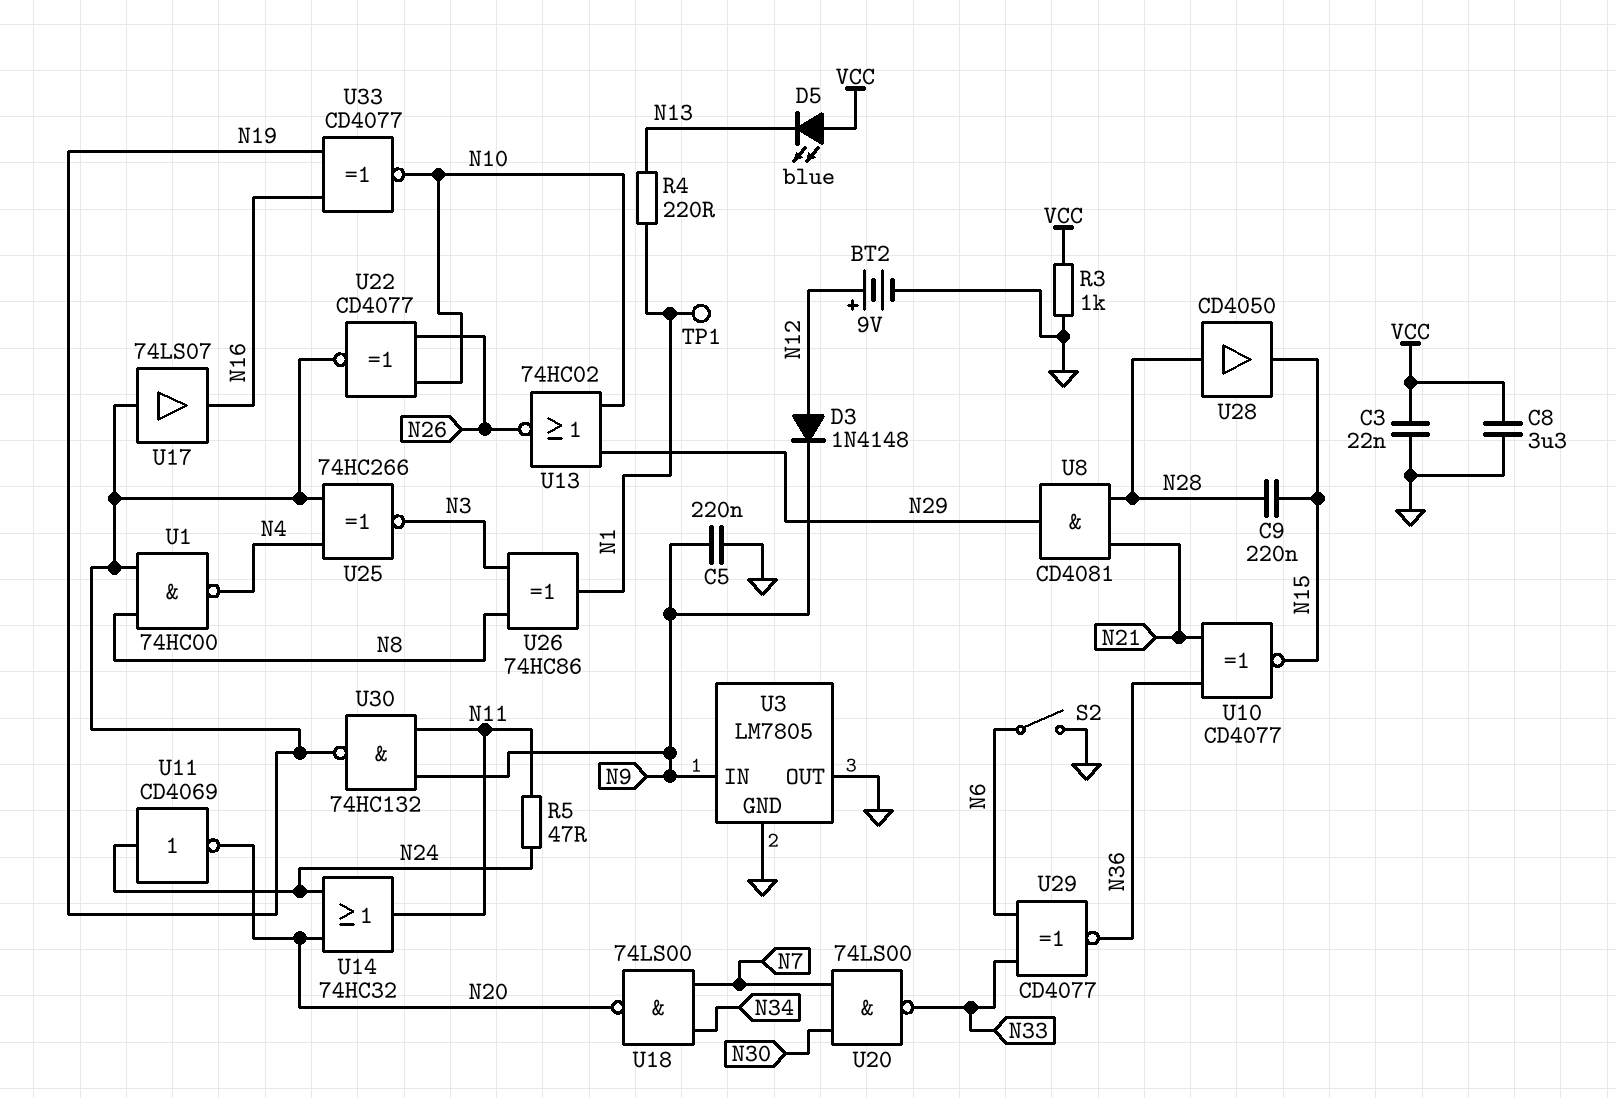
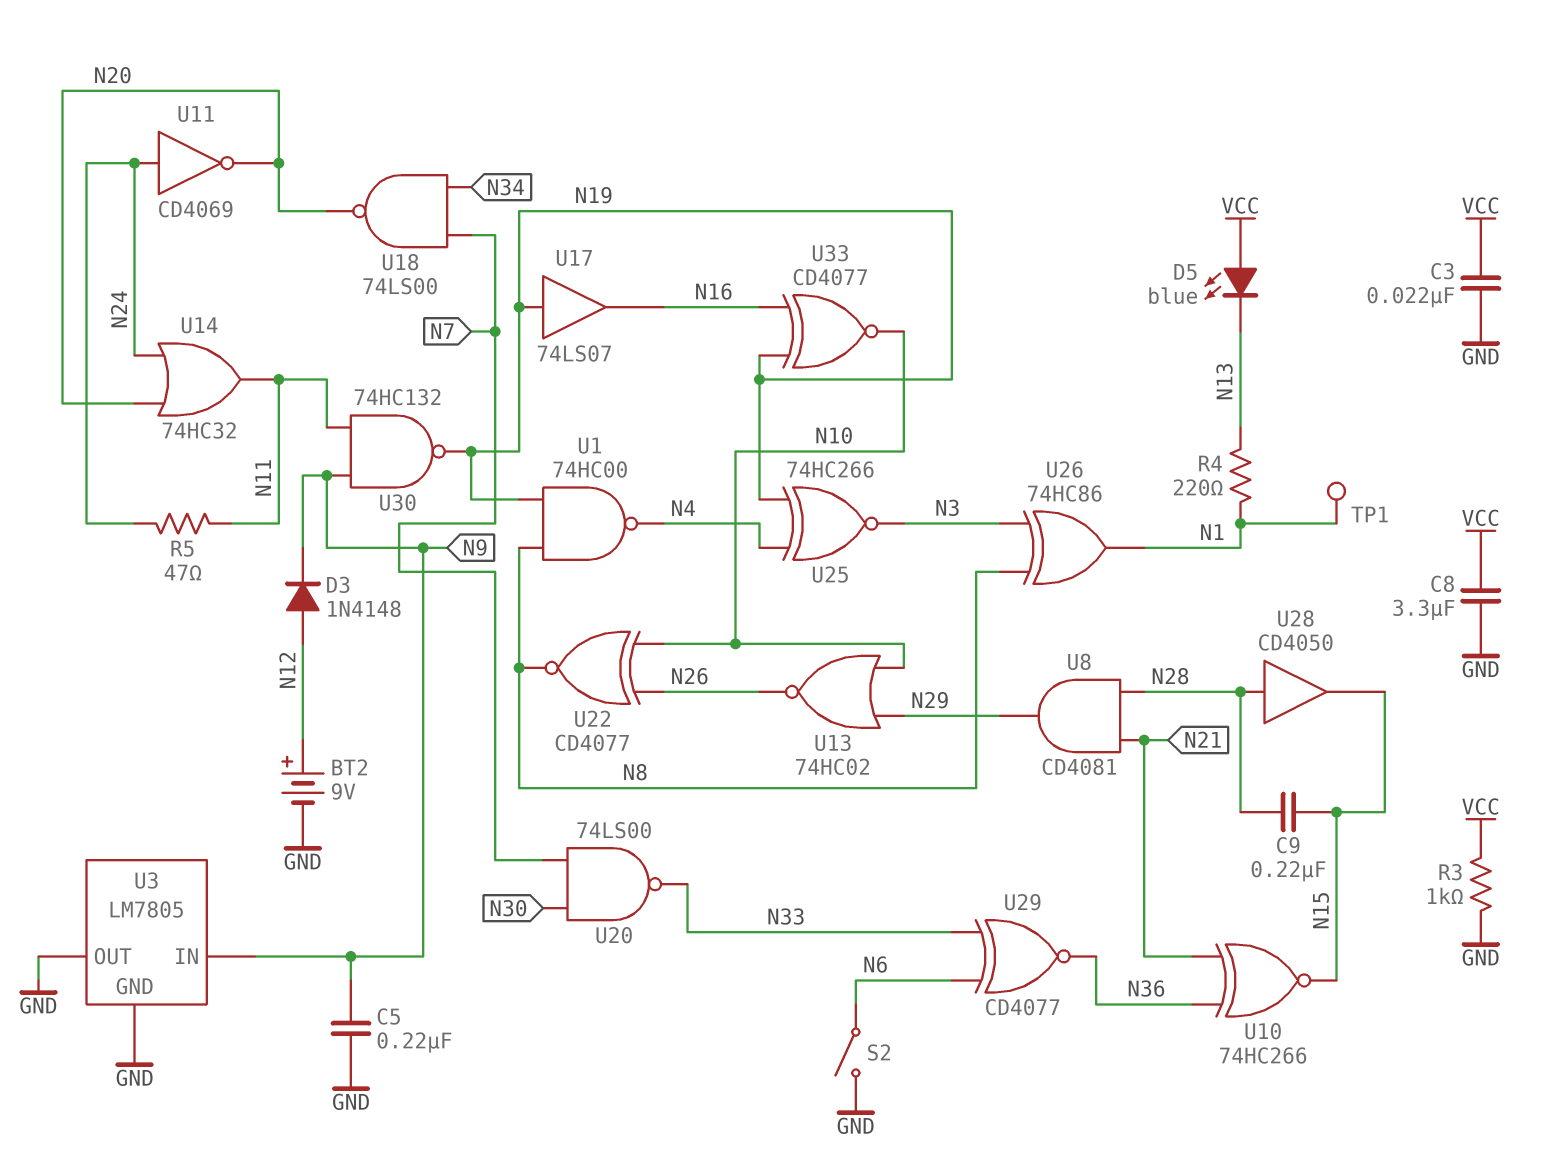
U10: XNOR CD4077 (in N21, in N36, out N15) -> XNOR 74HC266 (in N21, in N36, out N15)
U22: XNOR CD4077 (in N10, in N26, out N19) -> XNOR CD4077 (in N10, in N26, out N8)

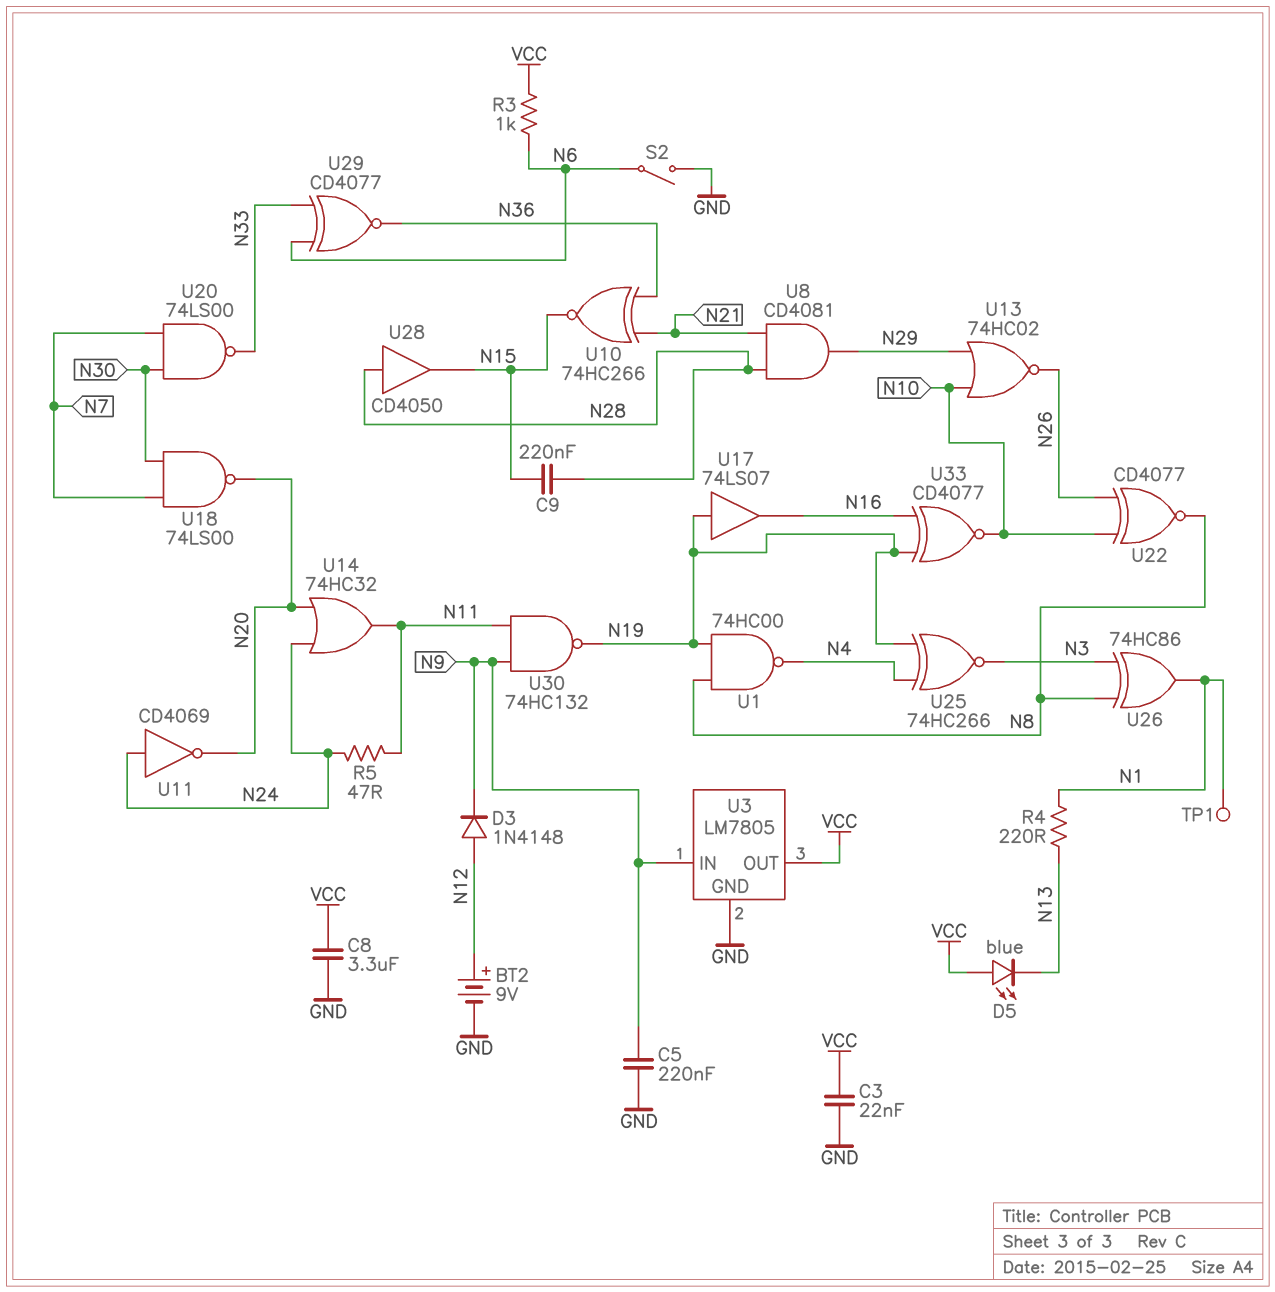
R3: 1k (GND, VCC) -> 1k (N6, VCC)
U3 pin OUT: GND -> VCC
U18: NAND 74LS00 (in N7, in N34, out N20) -> NAND 74LS00 (in N7, in N30, out N20)

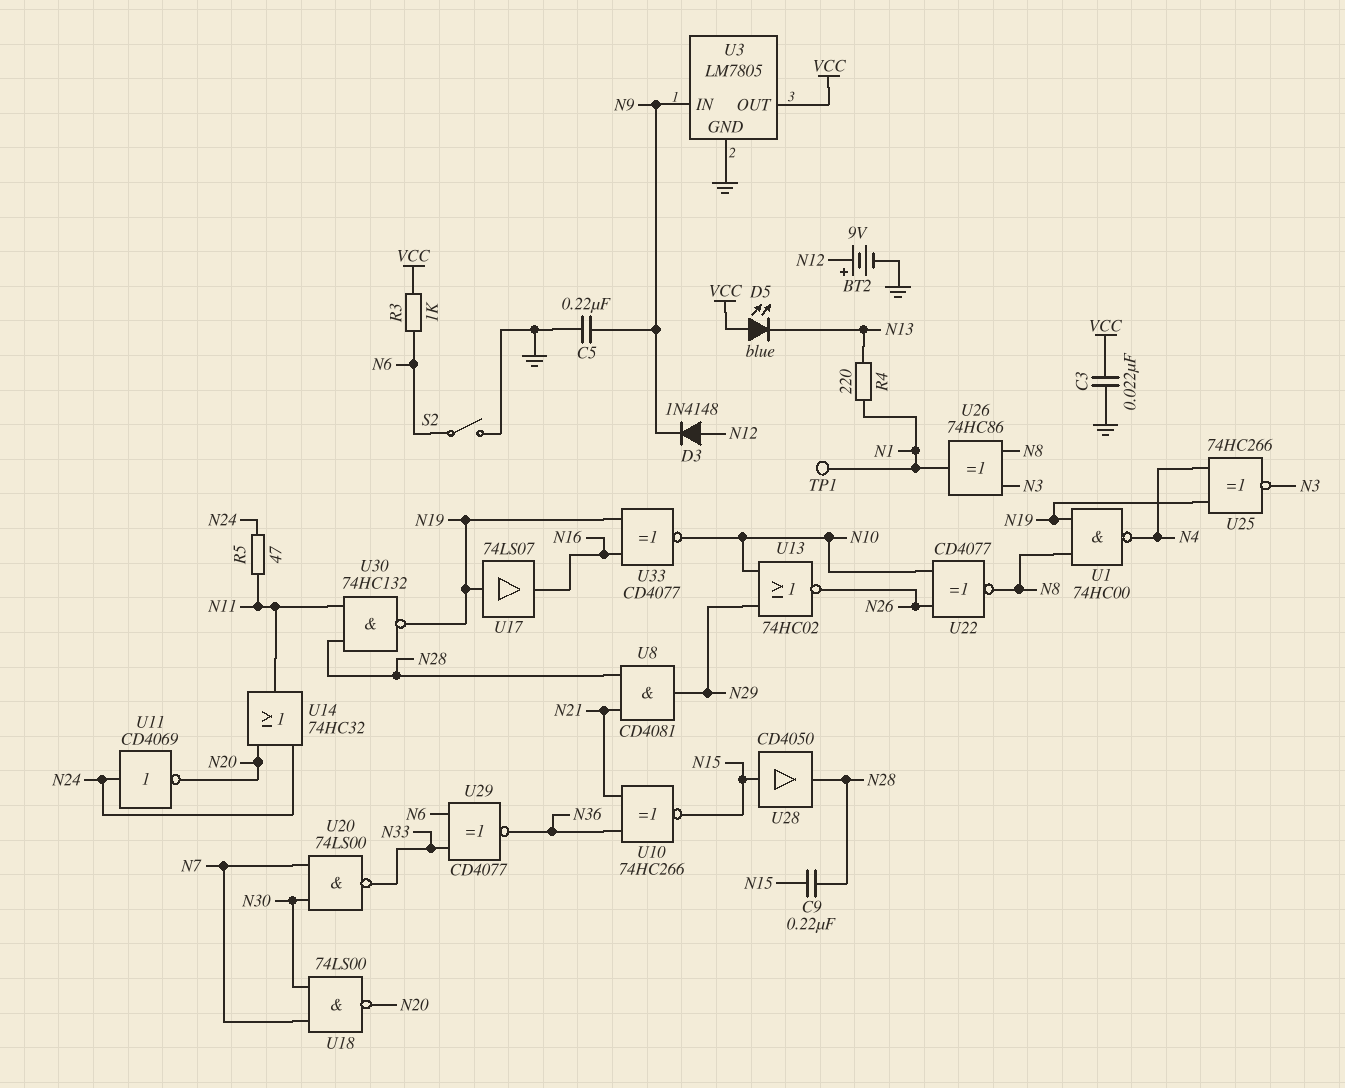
C8: 3.3uF (GND, VCC) -> none
U28: buffer CD4050 (in N28, out N15) -> buffer CD4050 (in N15, out N28)
U30: NAND 74HC132 (in N9, in N11, out N19) -> NAND 74HC132 (in N11, in N28, out N19)

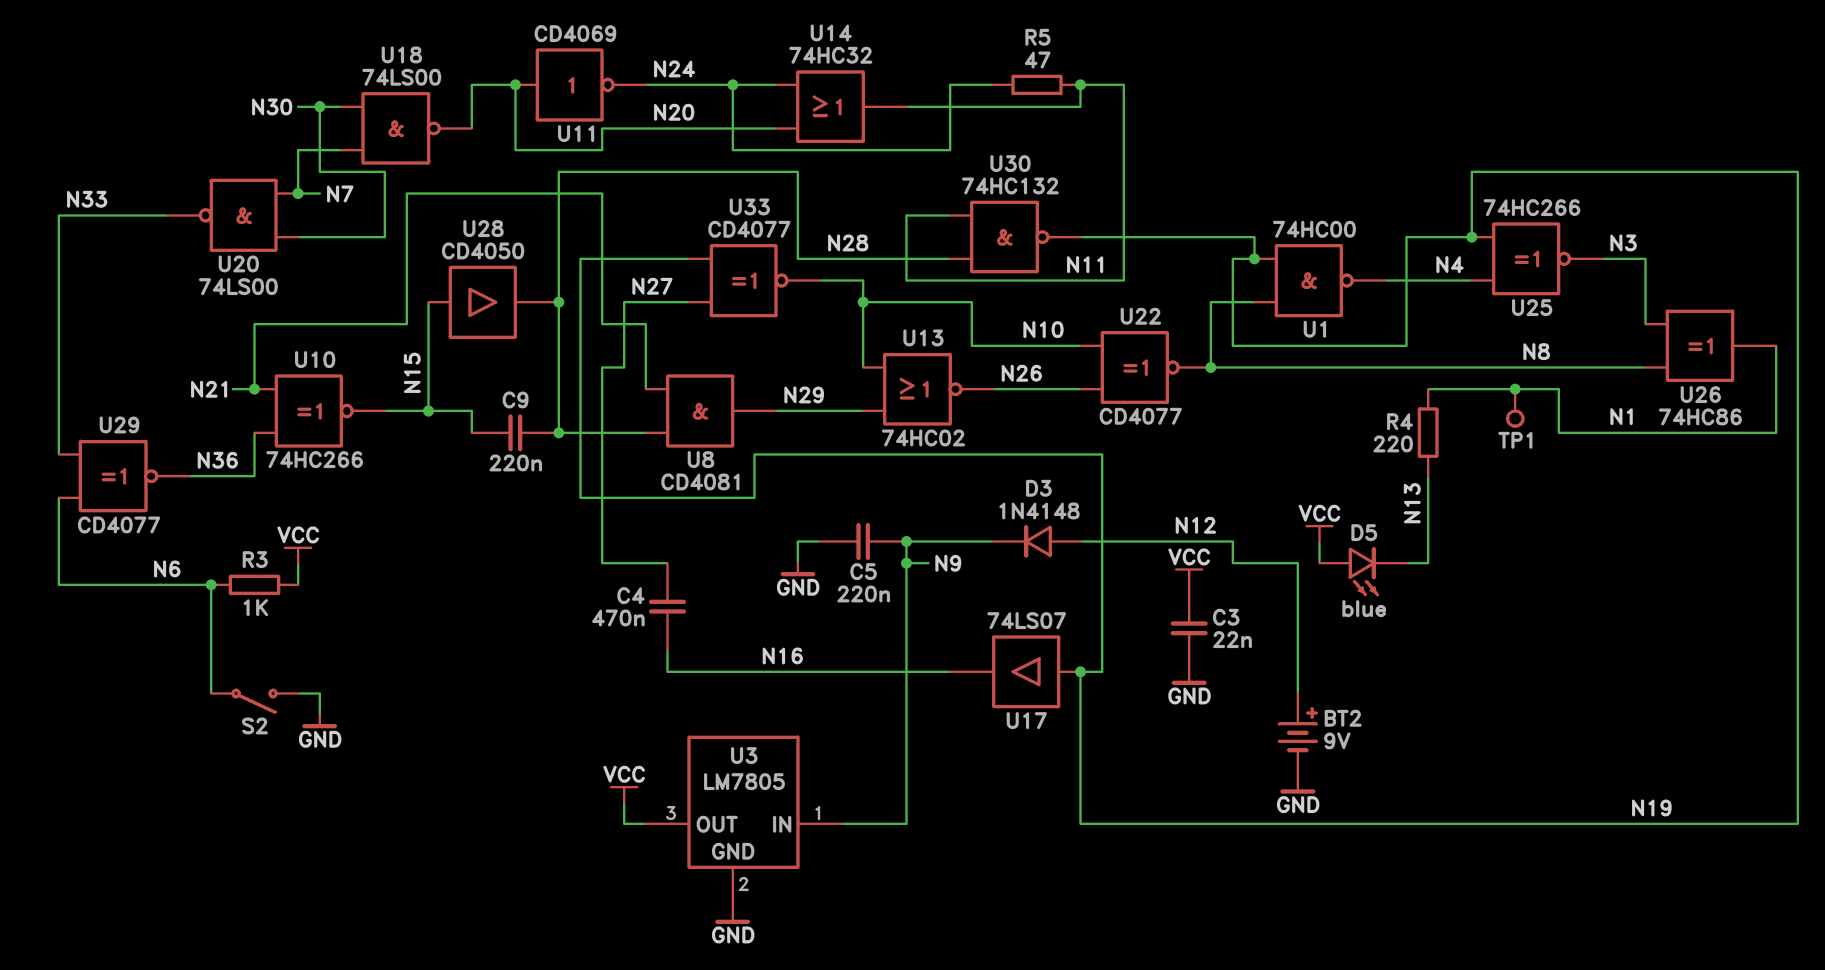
C4: none -> 470nF (N16, N27)
U11: NOT CD4069 (in N24, out N20) -> NOT CD4069 (in N20, out N24)
U33: XNOR CD4077 (in N16, in N19, out N10) -> XNOR CD4077 (in N19, in N27, out N10)

